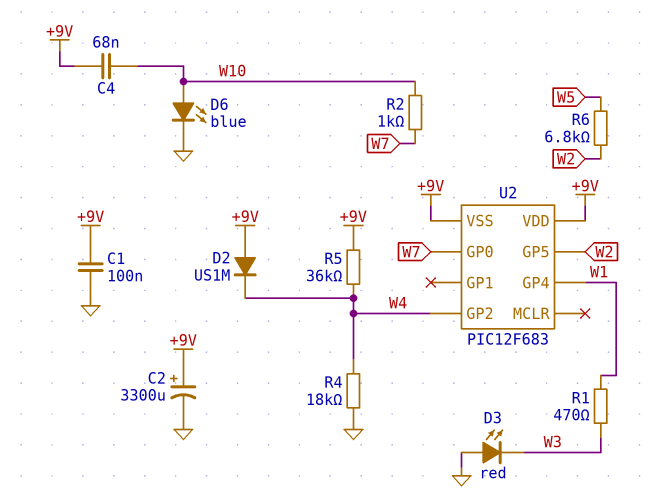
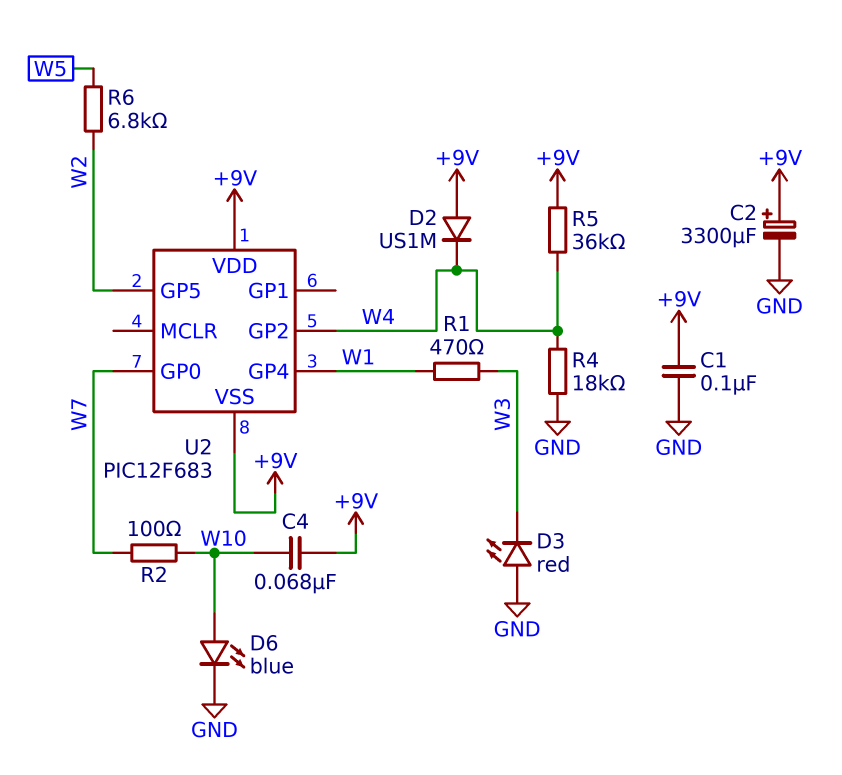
R2: 1k (W7, W10) -> 100 (W7, W10)

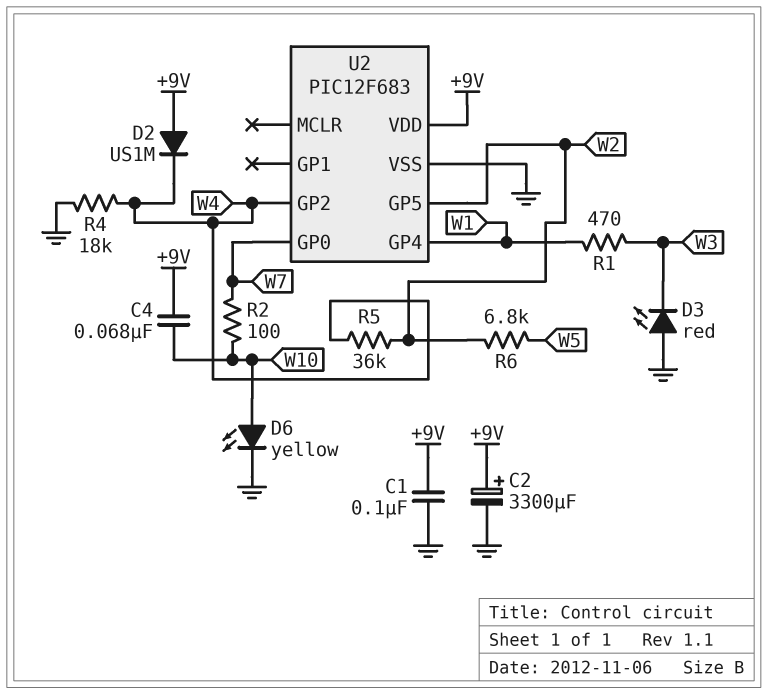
D6: LED blue (A W10, K GND) -> LED yellow (A W10, K GND)
R5: 36k (+9V, W4) -> 36k (W2, W4)
U2 pin VSS: +9V -> GND

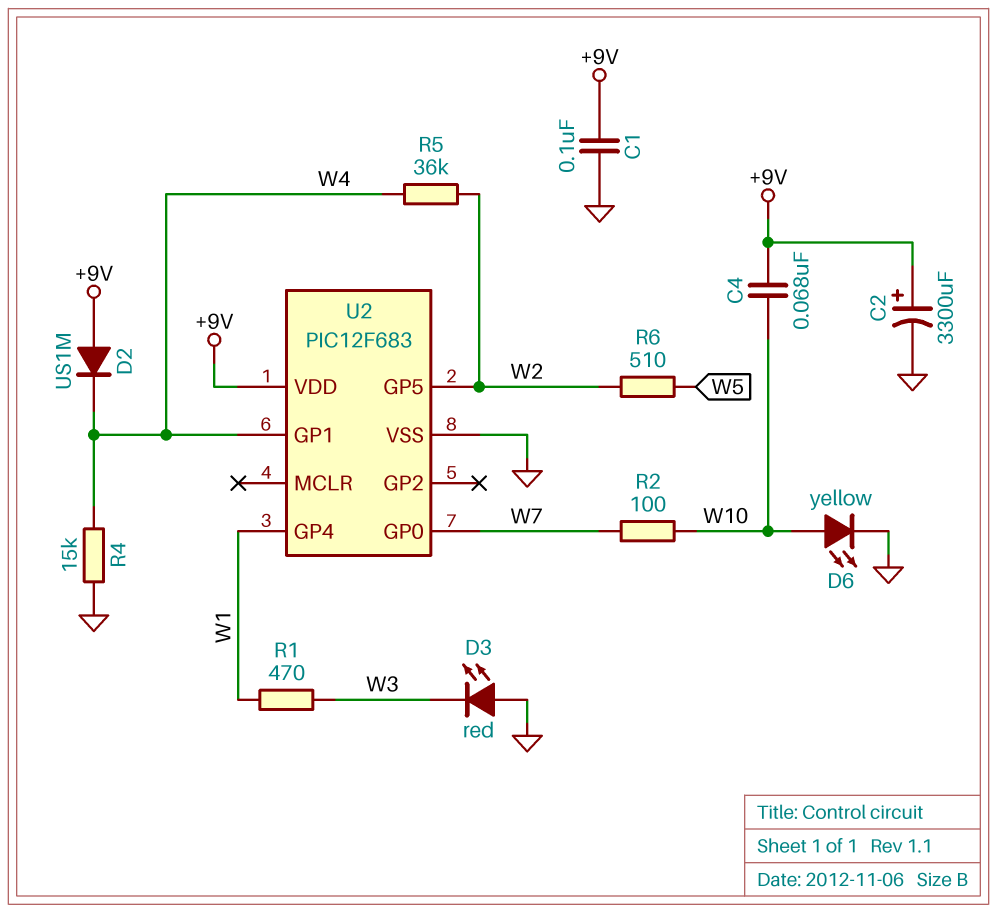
R4: 18k (GND, W4) -> 15k (GND, W4)
R6: 6.8k (W2, W5) -> 510 (W2, W5)
U2 pin GP1: none -> W4
U2 pin GP2: W4 -> none

